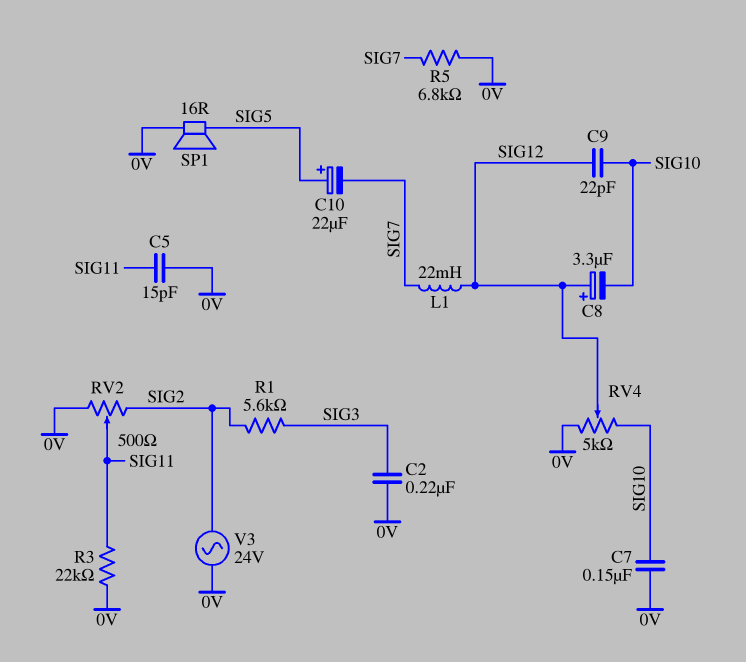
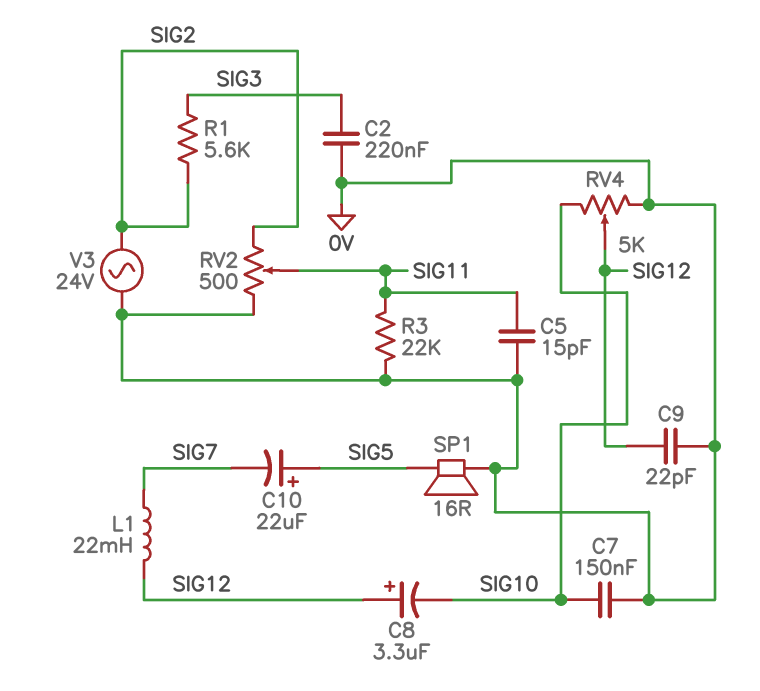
C9: 22pF (SIG10, SIG12) -> 22pF (0V, SIG12)
R5: 6.8k (0V, SIG7) -> none

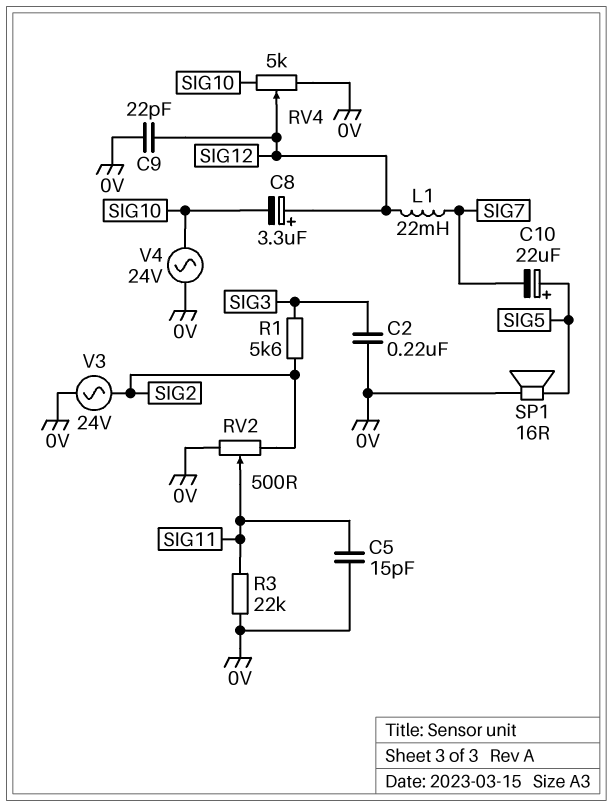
C7: 150nF (0V, SIG10) -> none
V4: none -> AC 24V (0V, SIG10)

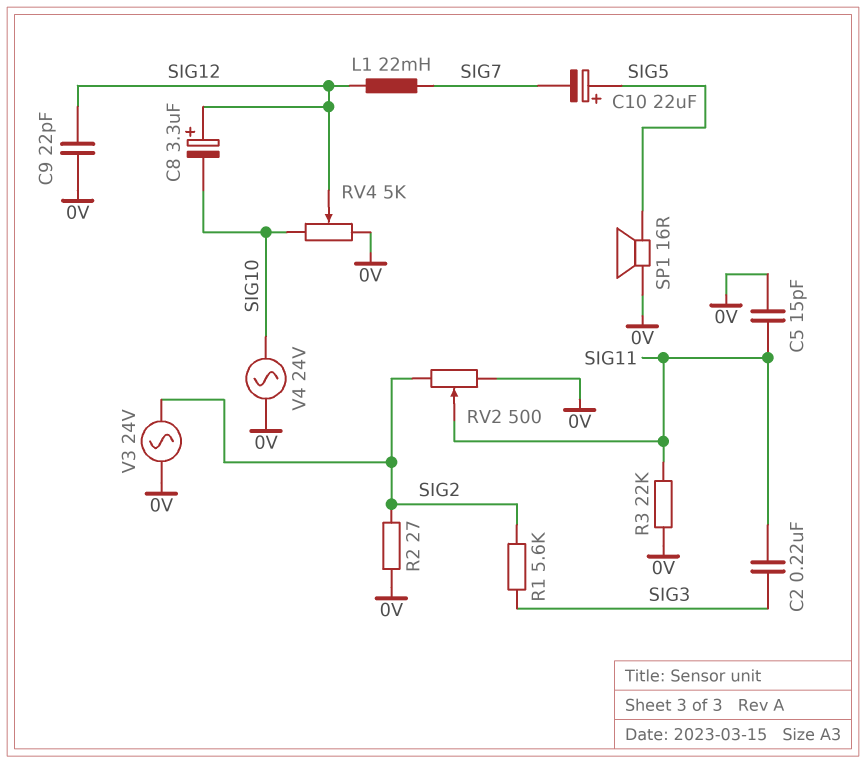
C2: 220nF (0V, SIG3) -> 220nF (SIG3, SIG11)
R2: none -> 27 (0V, SIG2)

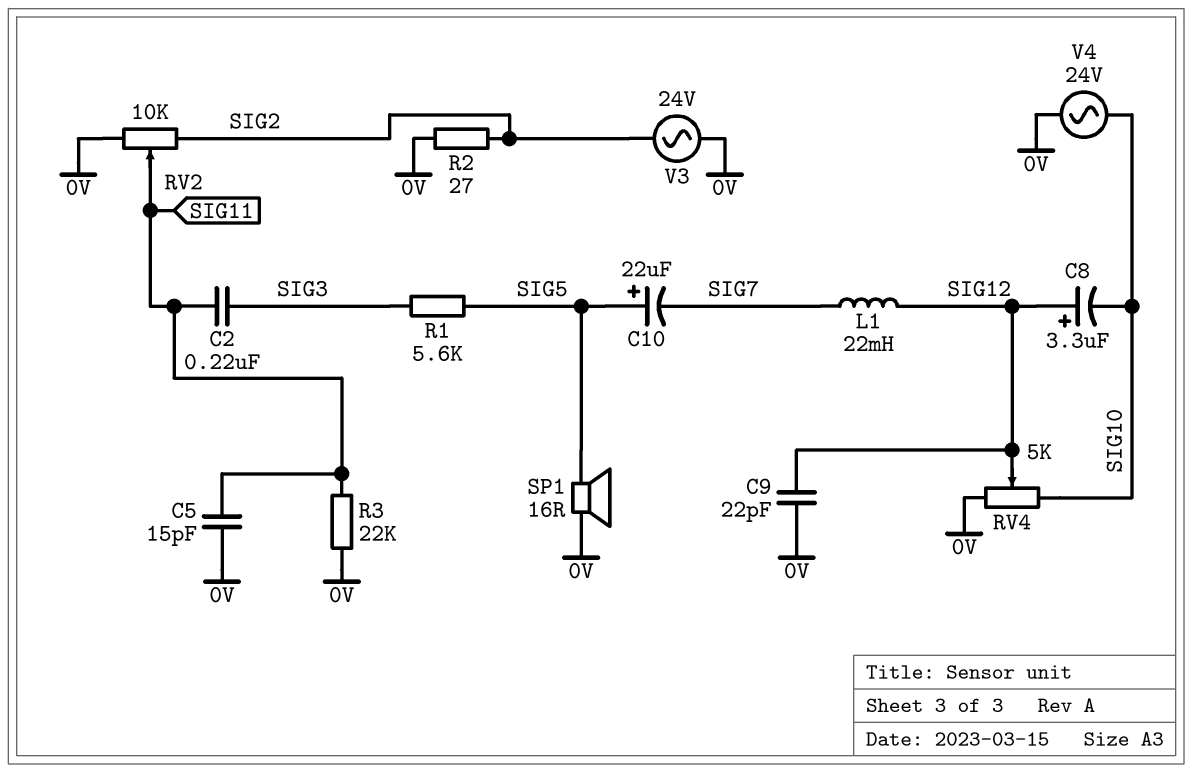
R1: 5.6k (SIG2, SIG3) -> 5.6k (SIG3, SIG5)
RV2: 500 (0V, SIG2, wiper SIG11) -> 10k (0V, SIG2, wiper SIG11)

